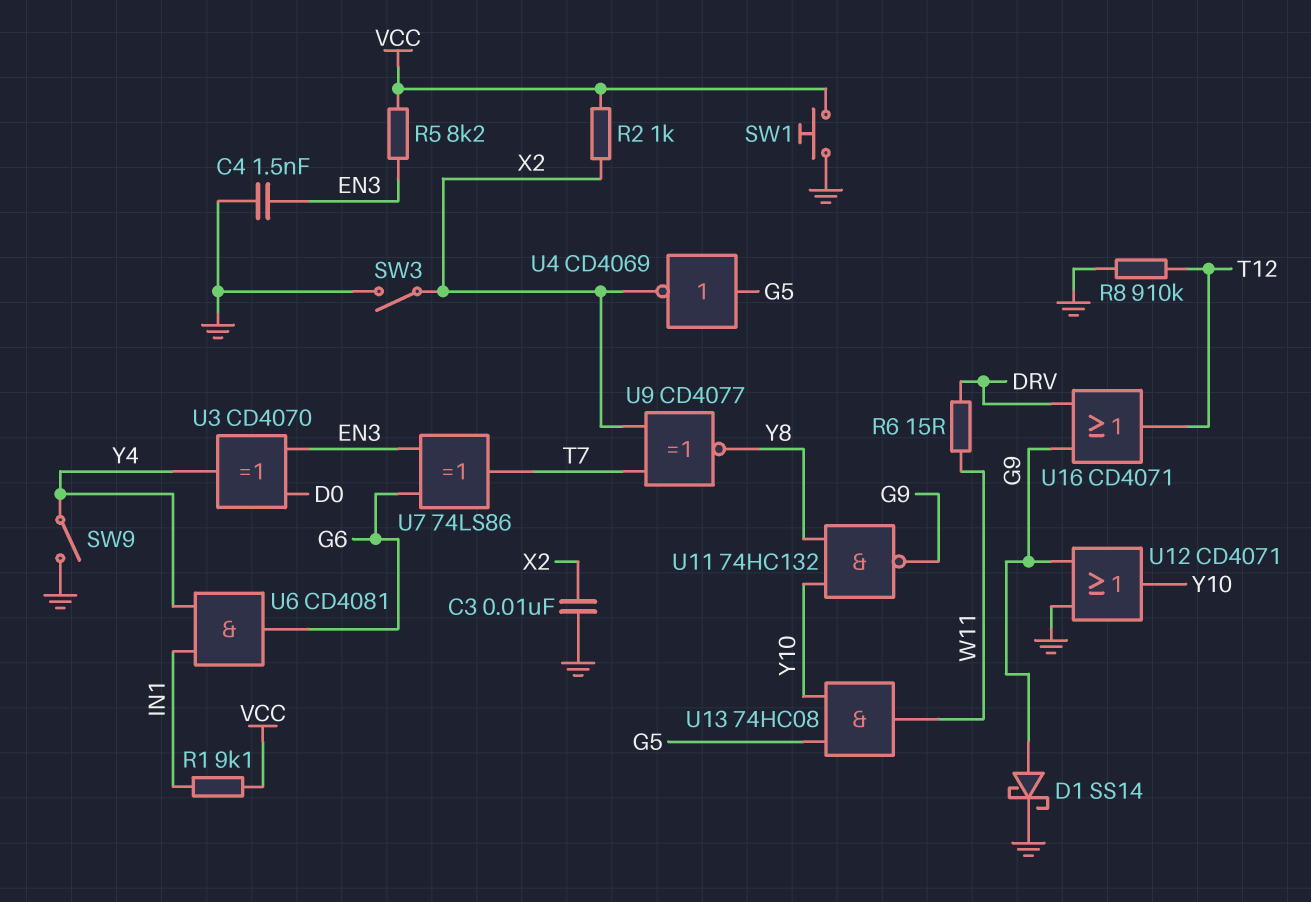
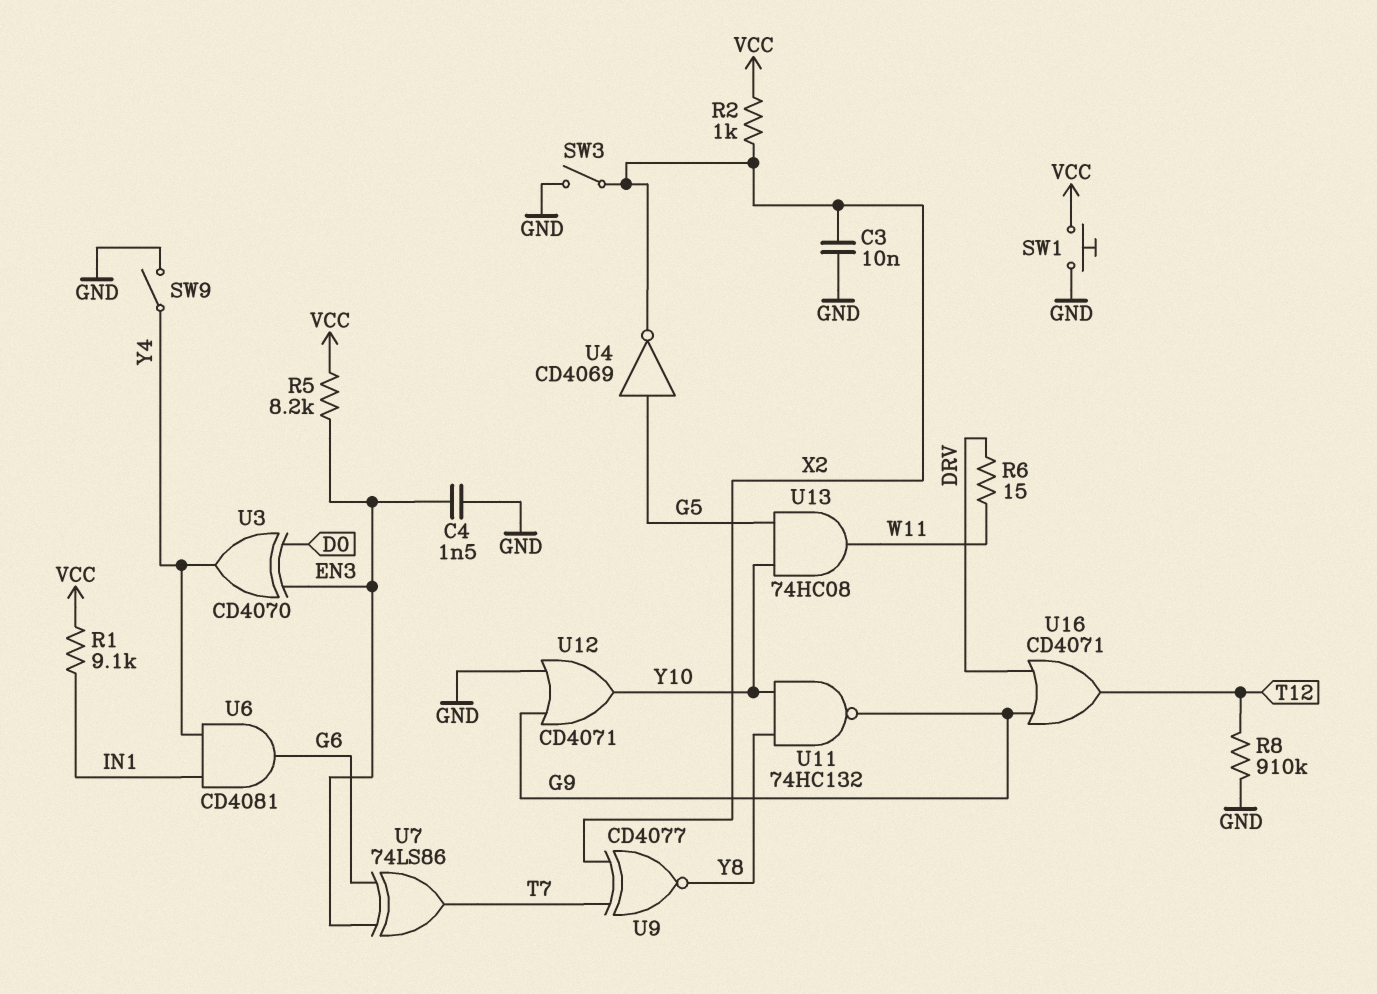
D1: schottky SS14 (A G9, K GND) -> none

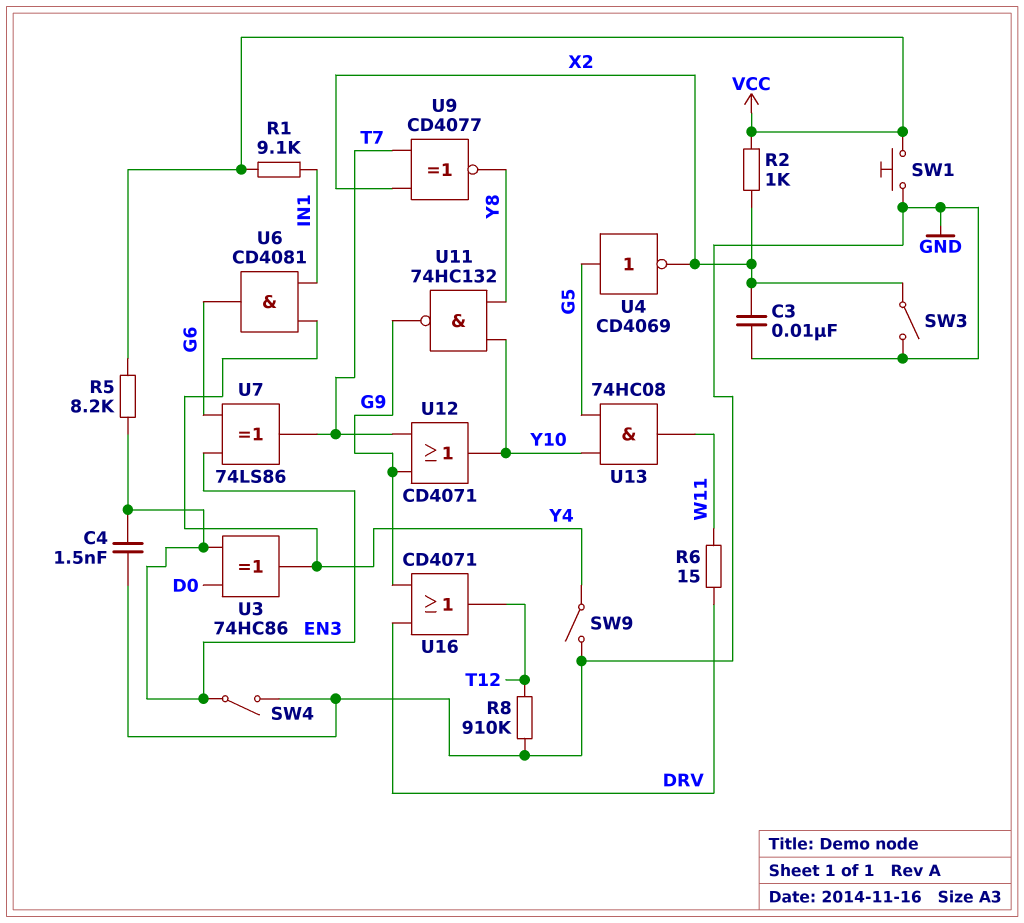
SW4: none -> switch (EN3, GND)
U3: XOR CD4070 (in D0, in EN3, out Y4) -> XOR 74HC86 (in D0, in EN3, out Y4)
U12: OR CD4071 (in G9, in GND, out Y10) -> OR CD4071 (in G9, in T7, out Y10)

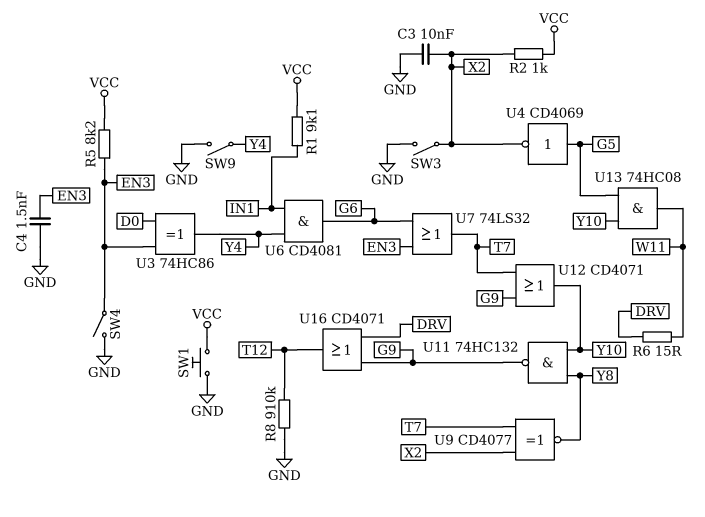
U7: XOR 74LS86 (in EN3, in G6, out T7) -> OR 74LS32 (in EN3, in G6, out T7)

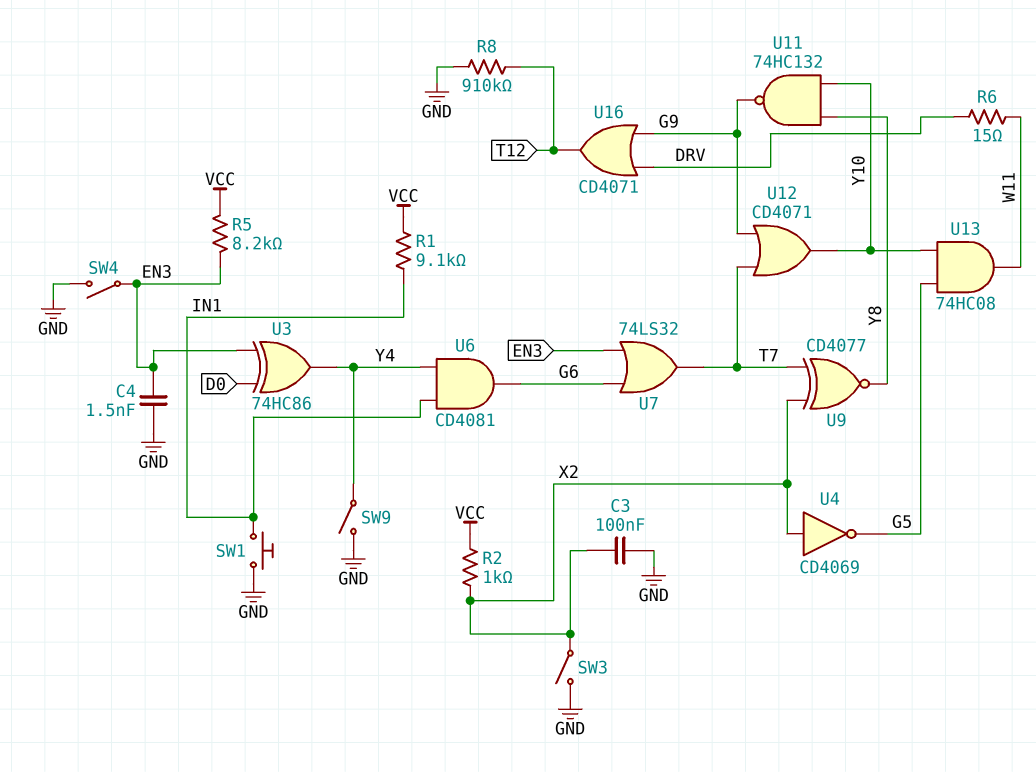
C3: 10nF (GND, X2) -> 100nF (GND, X2)
SW1: button (GND, VCC) -> button (GND, IN1)
U4: NOT CD4069 (in G5, out X2) -> NOT CD4069 (in X2, out G5)

